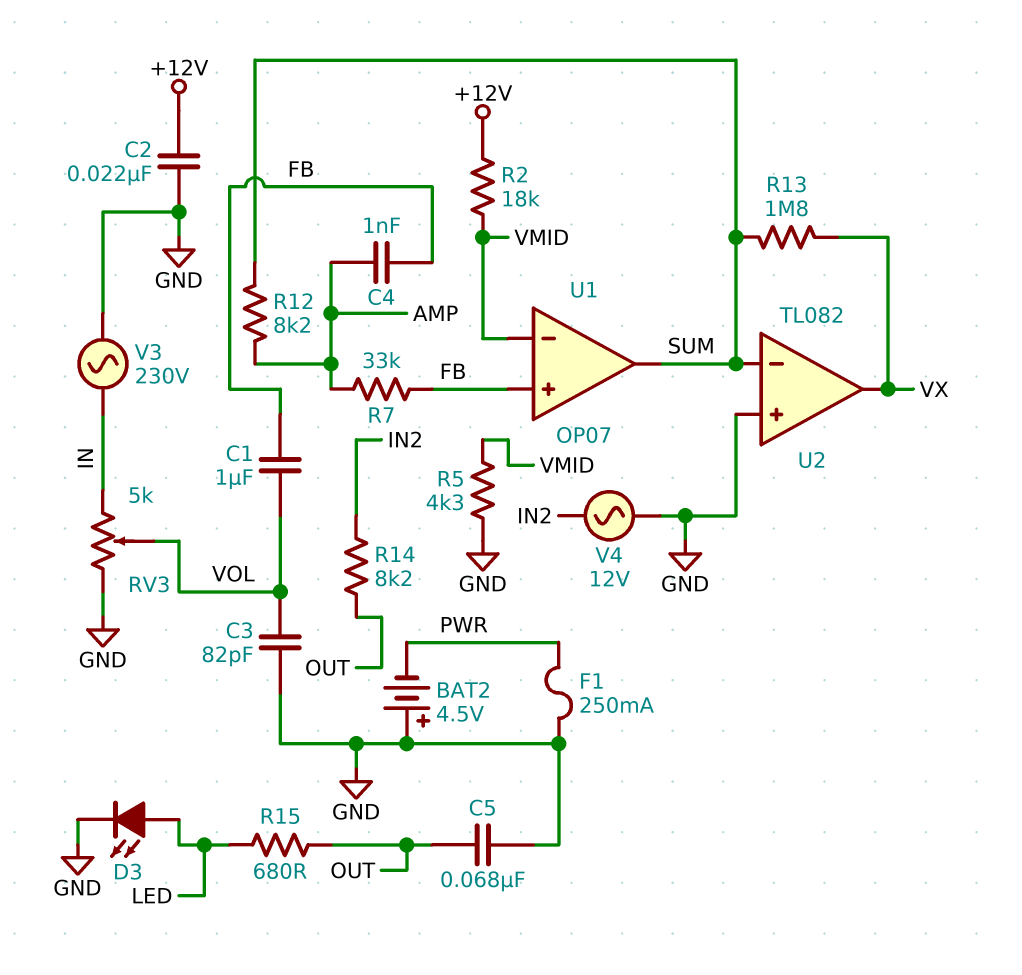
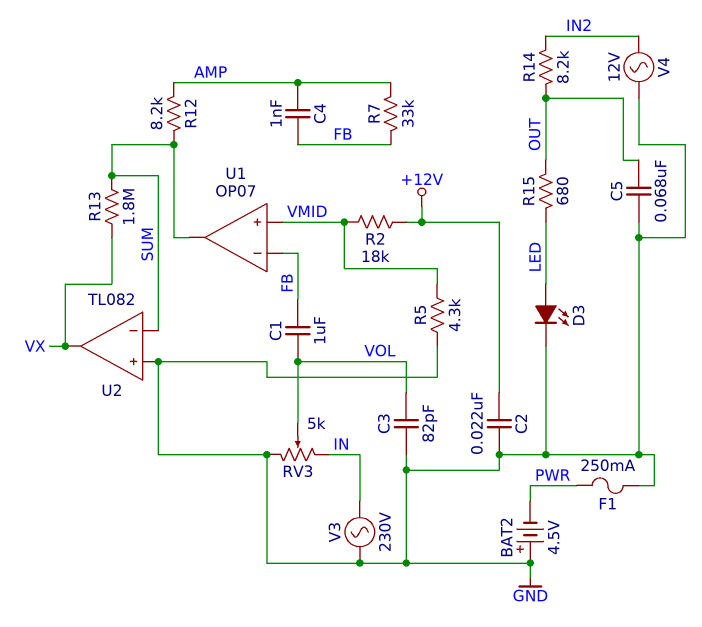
U1 pin in+: FB -> VMID
U1 pin in-: VMID -> FB

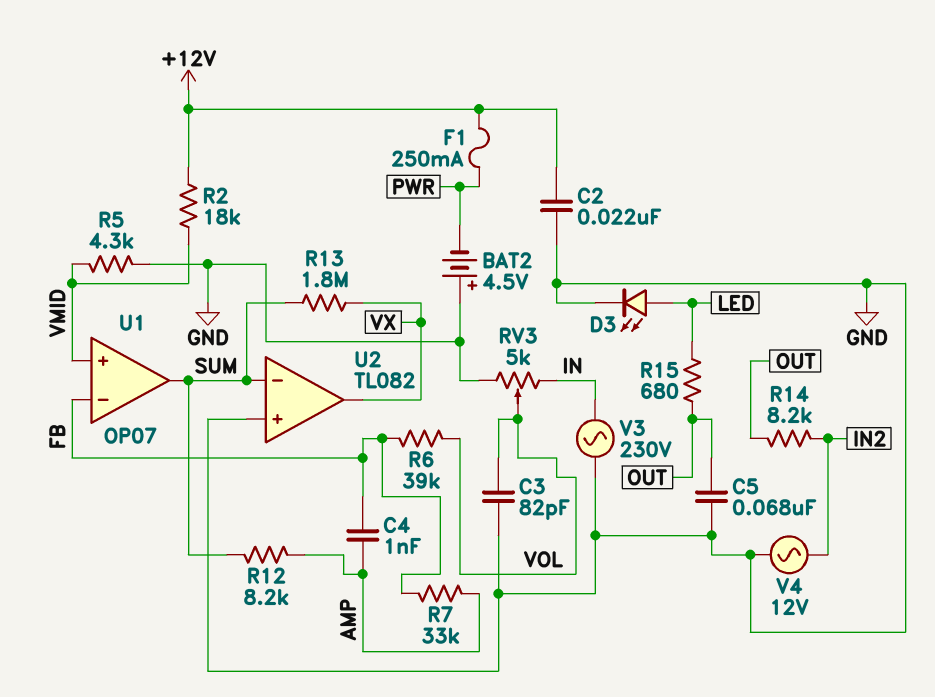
C1: 1uF (FB, VOL) -> none
F1: 250mA (GND, PWR) -> 250mA (+12V, PWR)
R6: none -> 39k (FB, VOL)

